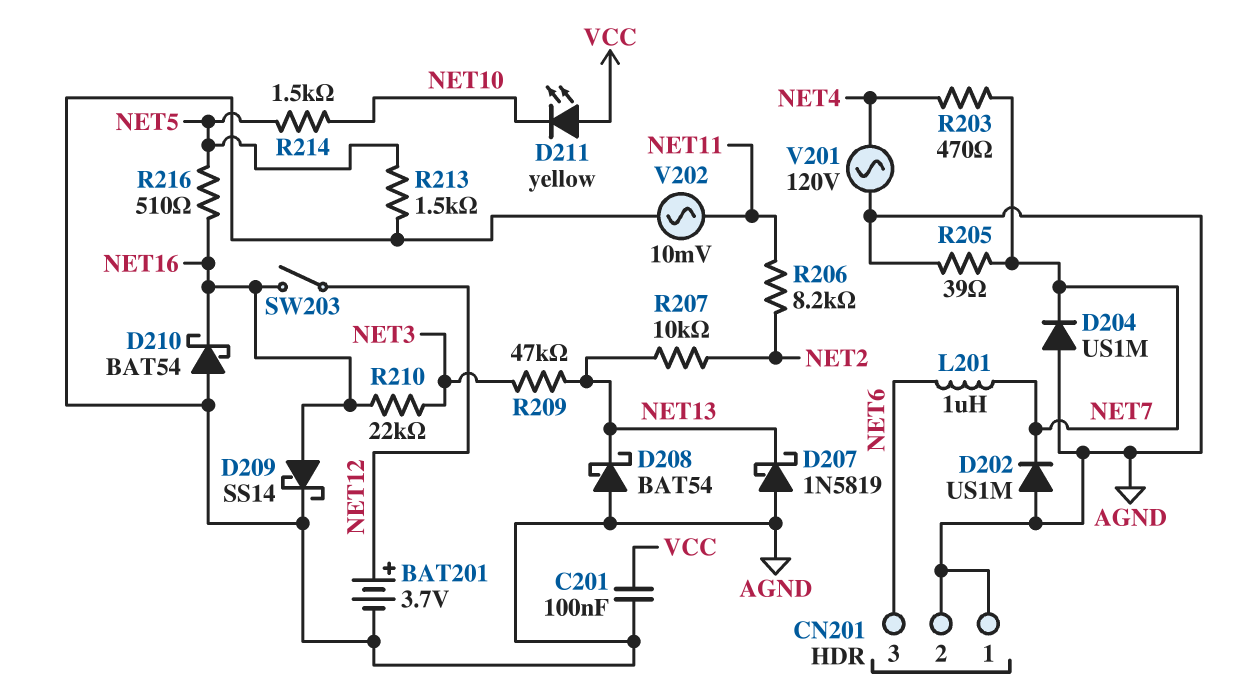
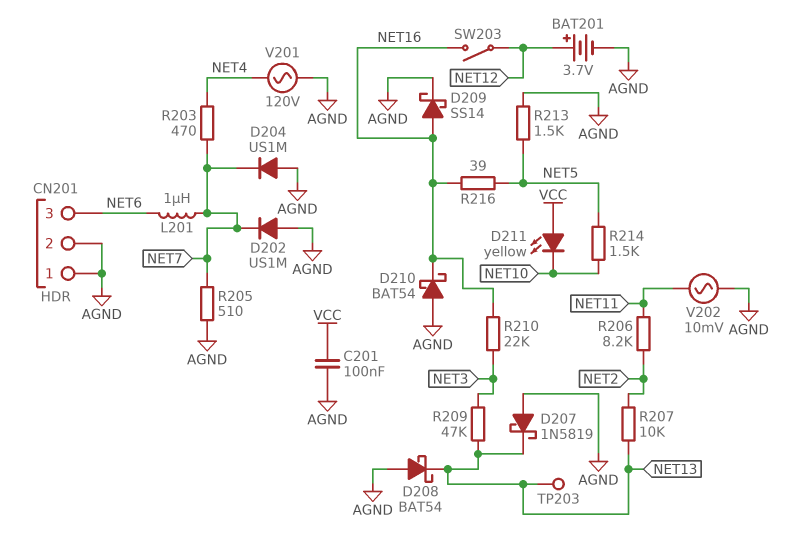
R205: 39 (AGND, NET7) -> 510 (AGND, NET7)
R216: 510 (NET5, NET16) -> 39 (NET5, NET16)
TP203: none -> test point (NET13)

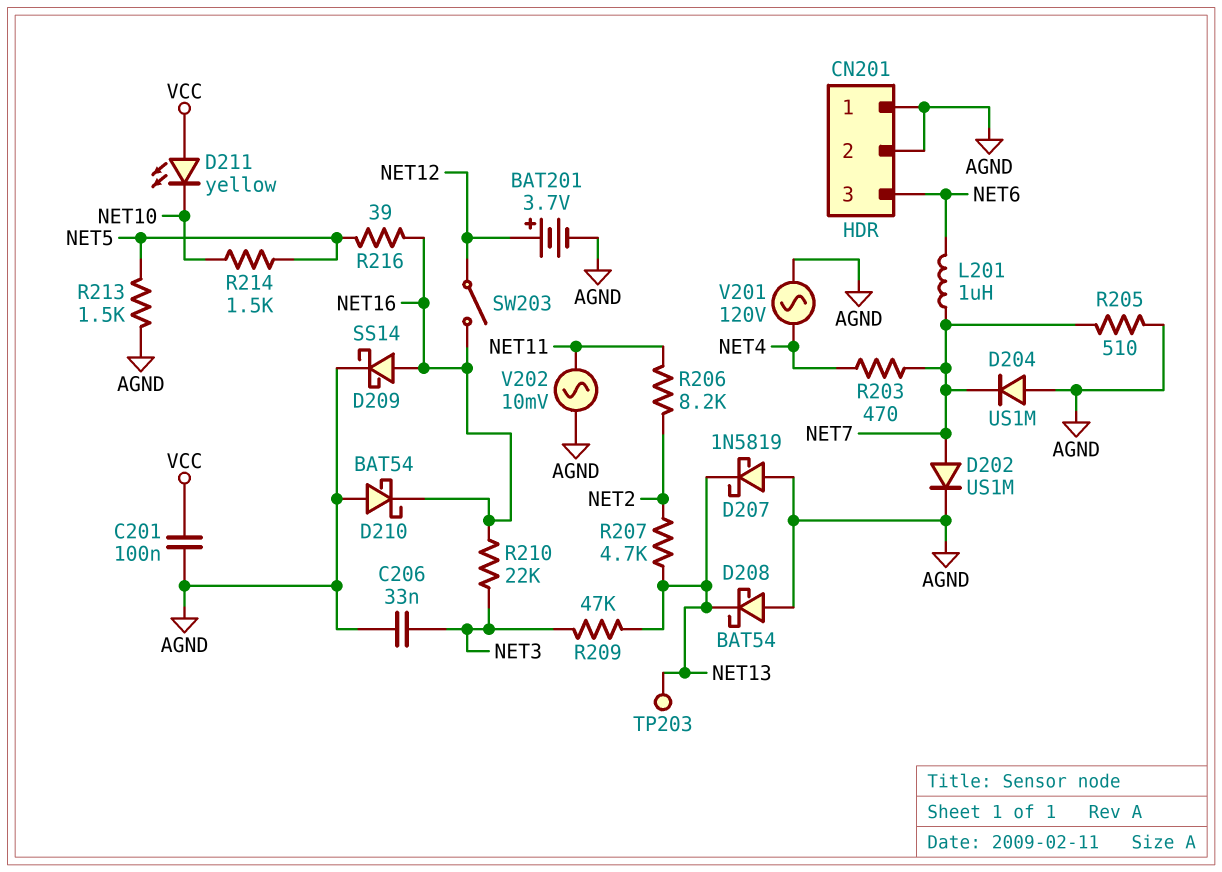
C206: none -> 33nF (AGND, NET3)
D202: diode US1M (A AGND, K NET7) -> diode US1M (A NET7, K AGND)
R207: 10k (NET2, NET13) -> 4.7k (NET2, NET13)

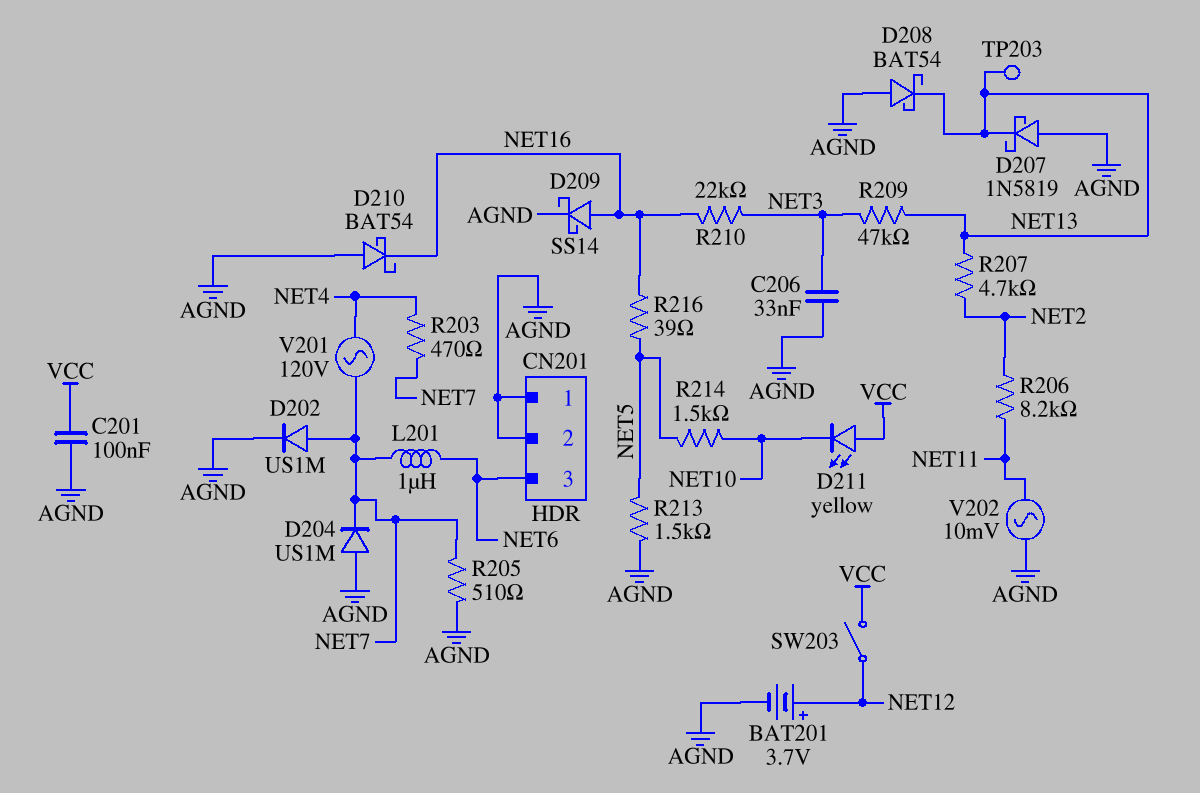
SW203: switch (NET12, NET16) -> switch (NET12, VCC)
V201: AC 120V (AGND, NET4) -> AC 120V (NET4, NET7)

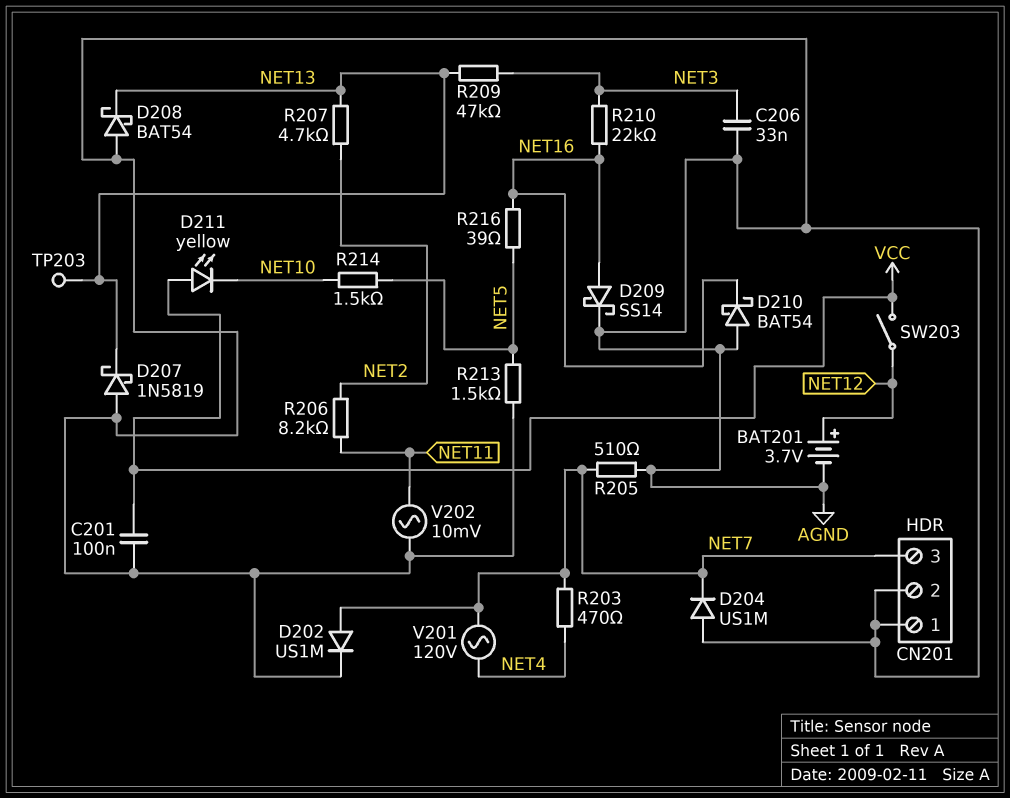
CN201 pin 3: NET6 -> NET7
L201: 1uH (NET6, NET7) -> none

